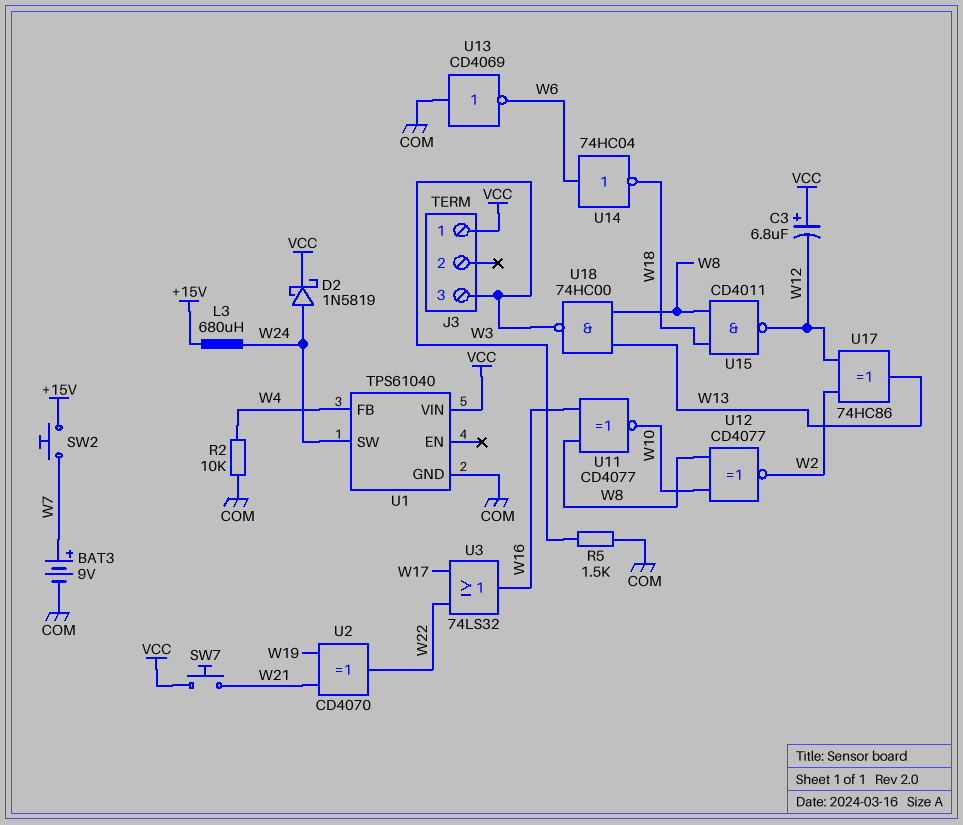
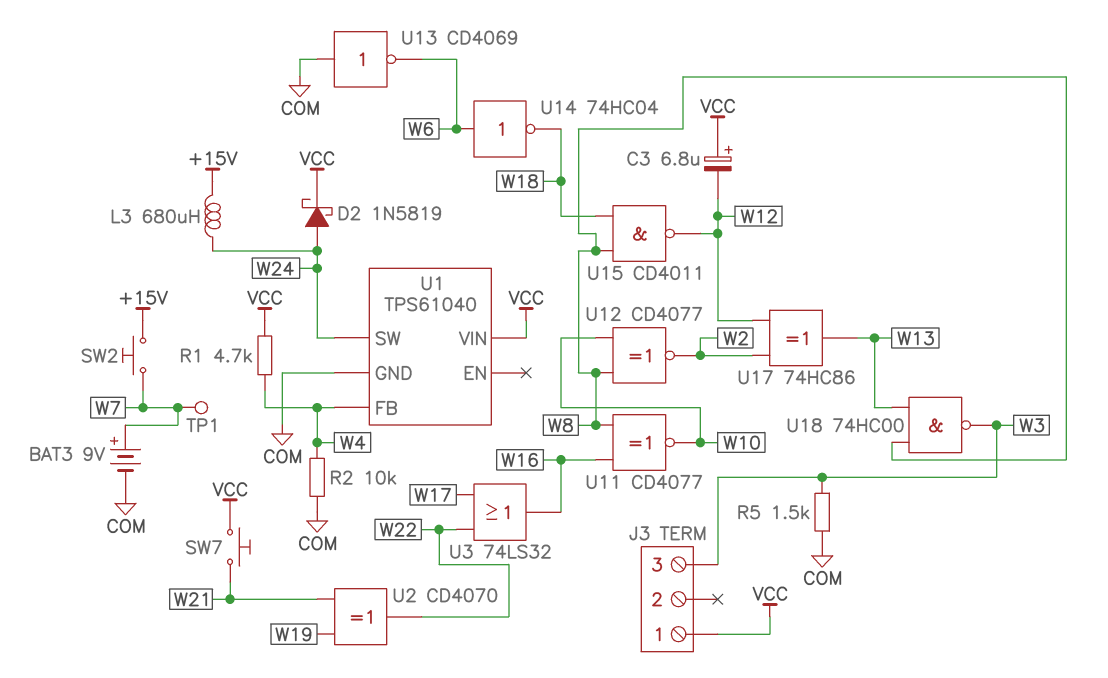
R1: none -> 4.7k (VCC, W4)
TP1: none -> test point (W7)

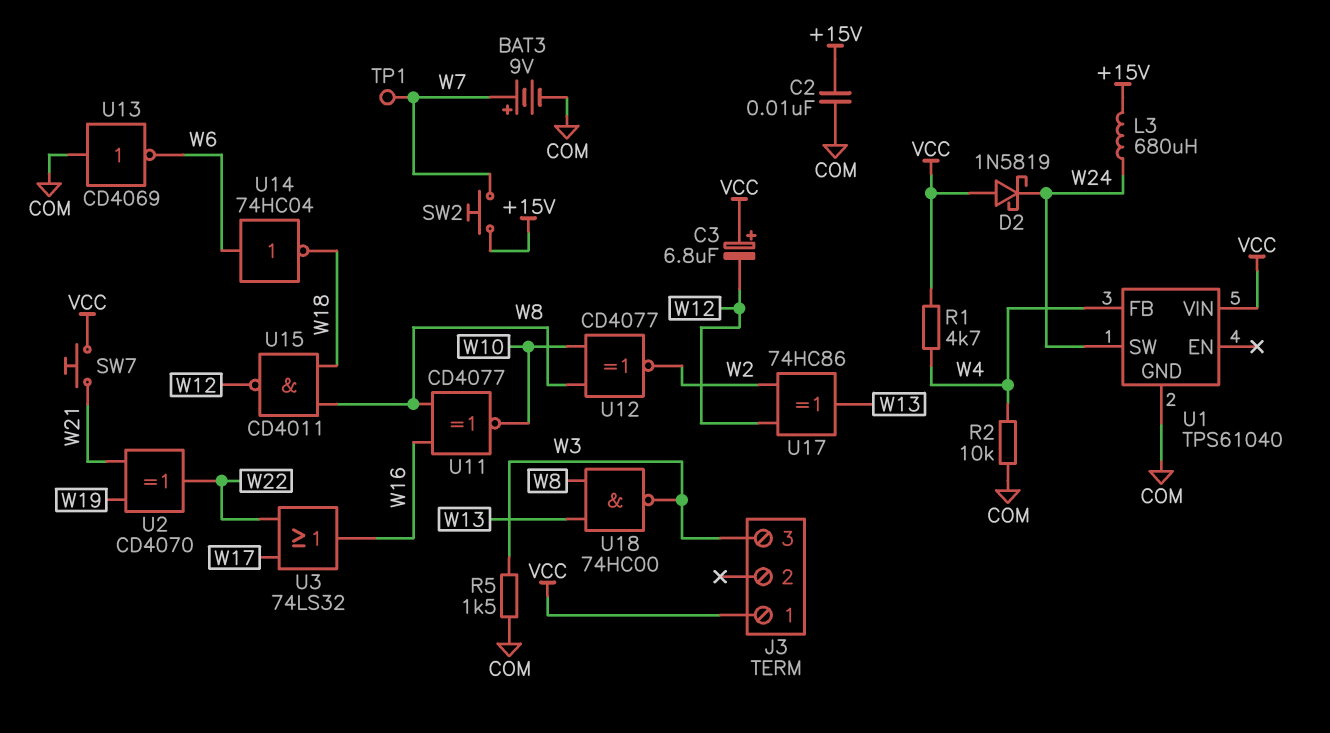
C2: none -> 10nF (+15V, COM)
D2: schottky 1N5819 (A W24, K VCC) -> schottky 1N5819 (A VCC, K W24)

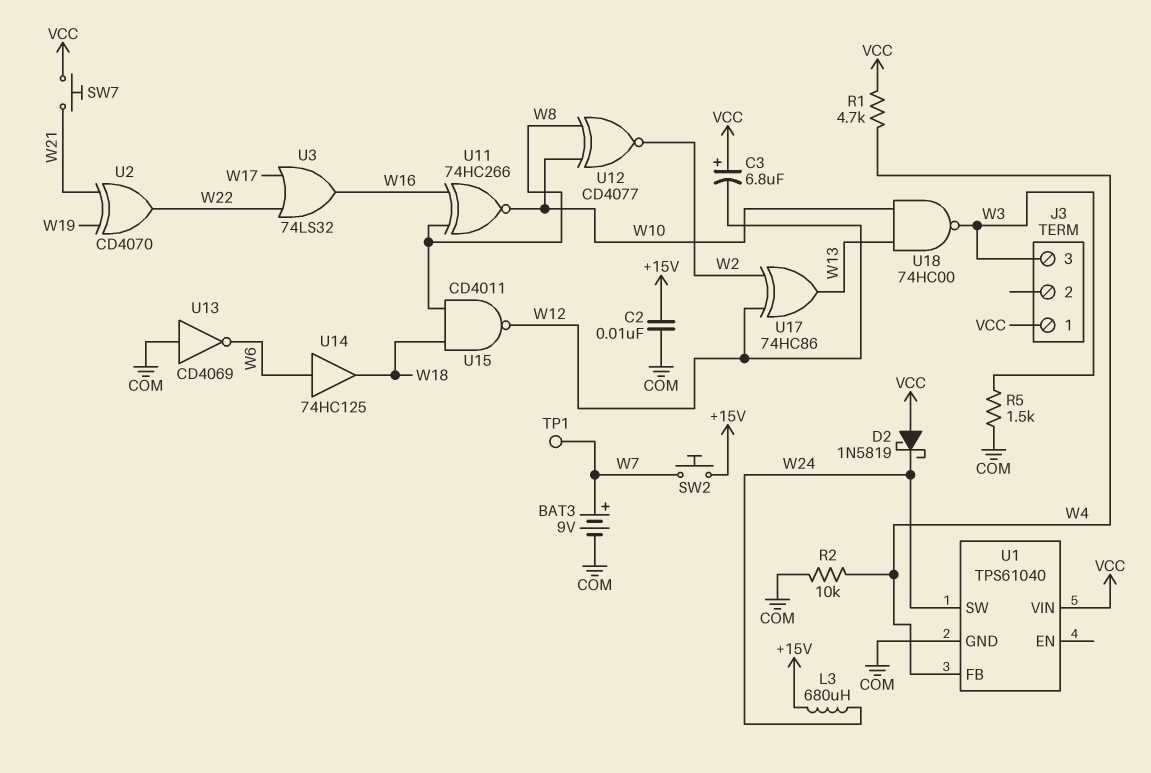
U11: XNOR CD4077 (in W8, in W16, out W10) -> XNOR 74HC266 (in W8, in W16, out W10)
U14: NOT 74HC04 (in W6, out W18) -> buffer 74HC125 (in W6, out W18)
U18: NAND 74HC00 (in W8, in W13, out W3) -> NAND 74HC00 (in W10, in W13, out W3)

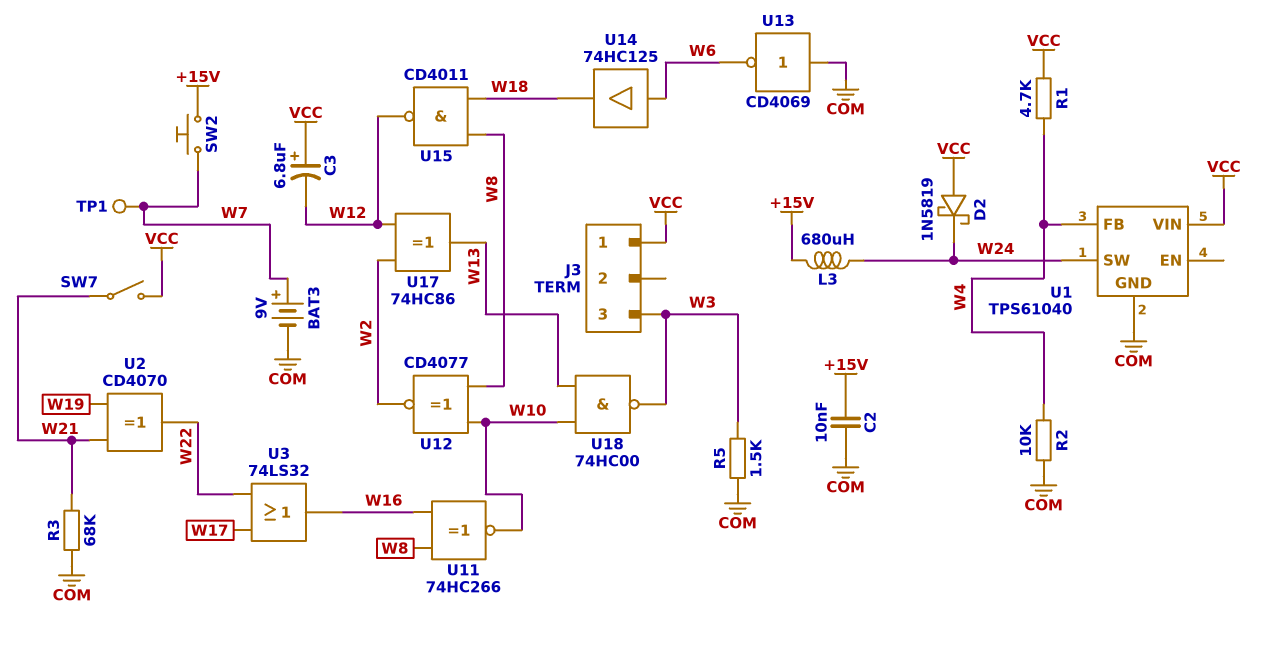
R3: none -> 68k (COM, W21)
SW7: button (VCC, W21) -> switch (VCC, W21)

